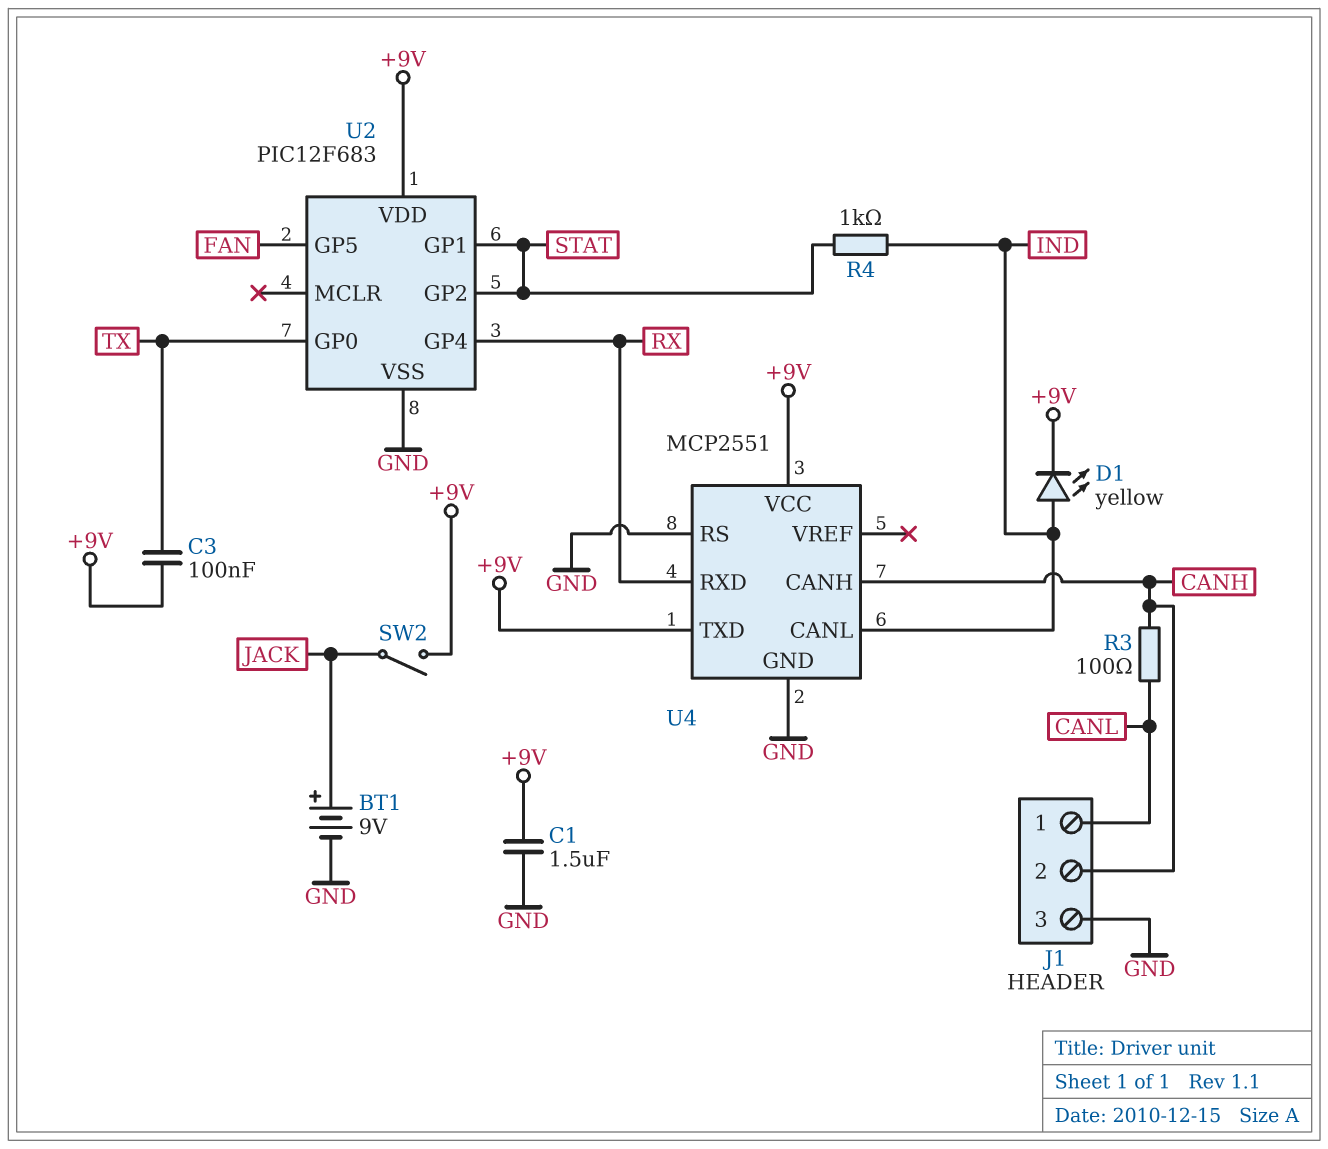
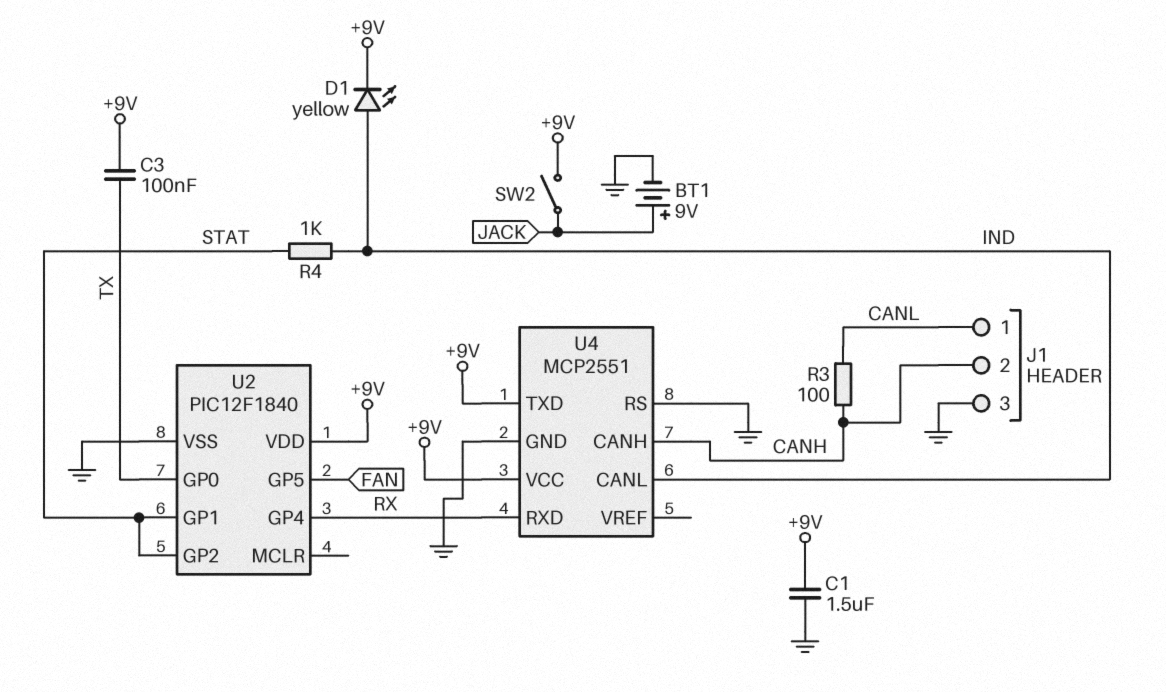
U2: PIC12F683 -> PIC12F1840

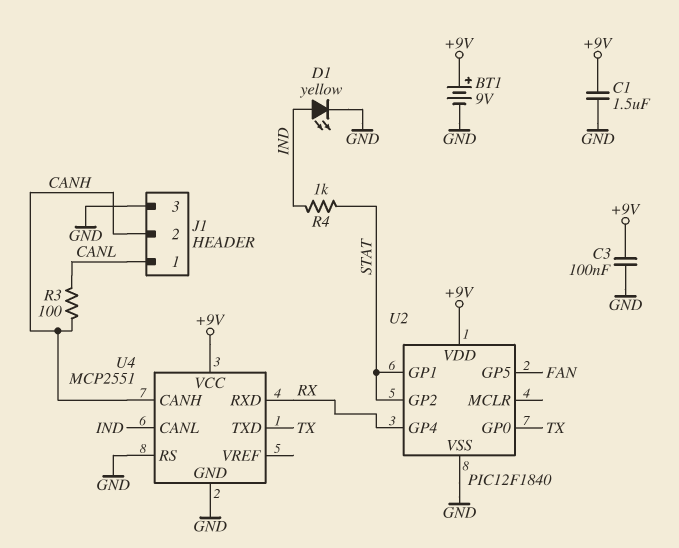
BT1: 9V (plus JACK, minus GND) -> 9V (plus +9V, minus GND)
C3: 100nF (+9V, TX) -> 100nF (+9V, GND)
D1: LED yellow (A IND, K +9V) -> LED yellow (A IND, K GND)
SW2: switch (+9V, JACK) -> none
U4 pin TXD: +9V -> TX

